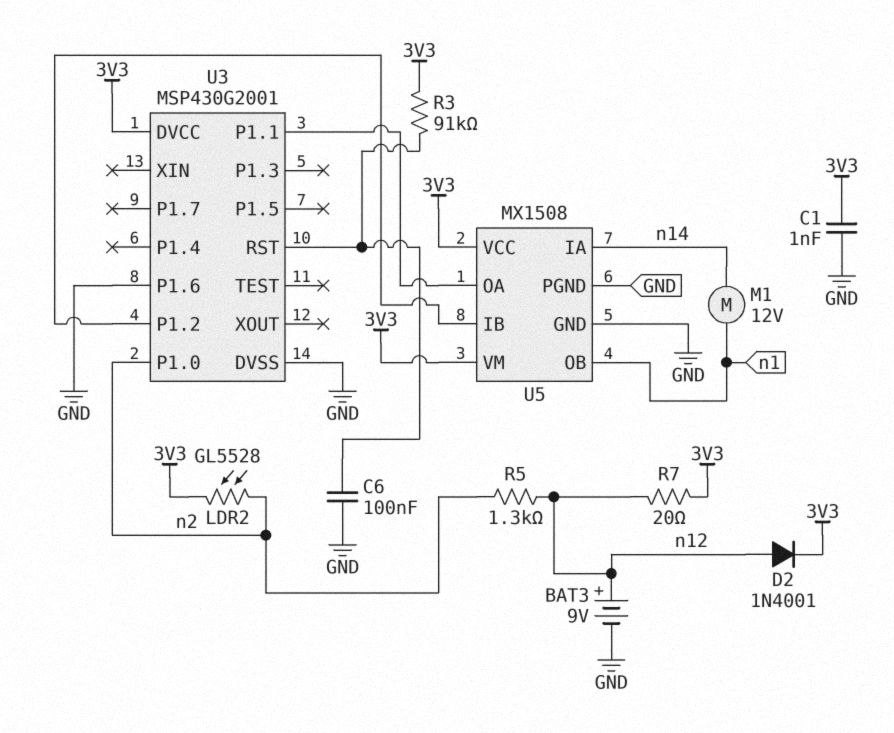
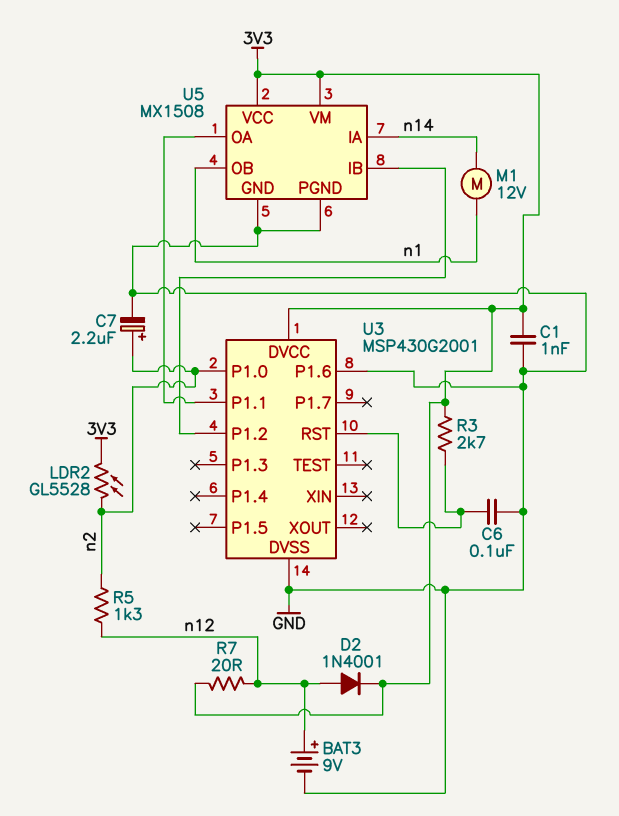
C7: none -> 2.2uF (plus n2, minus GND)
R3: 91k (3V3, U3/RST) -> 2.7k (3V3, U3/RST)

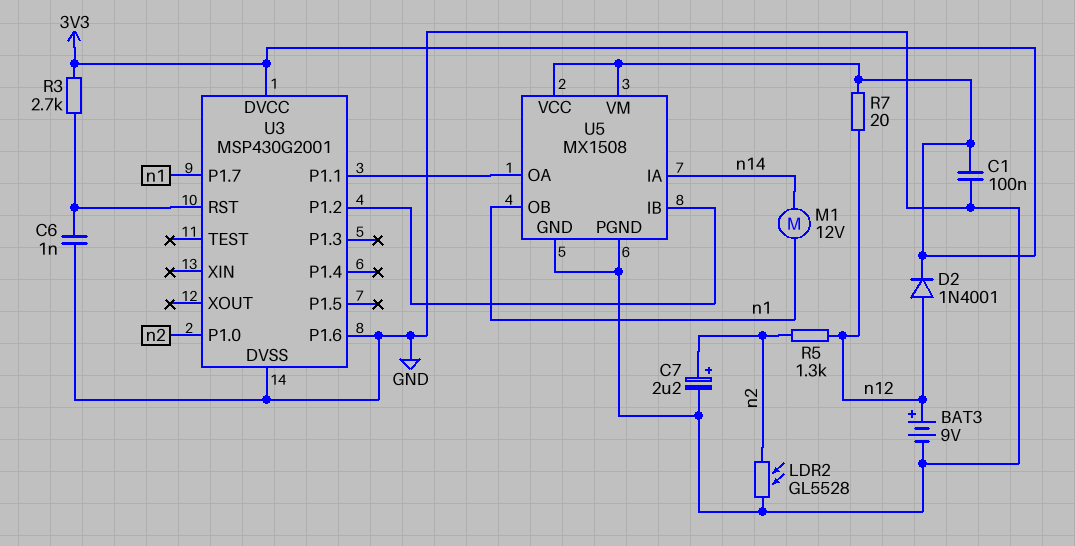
C1: 1nF (3V3, GND) -> 100nF (3V3, GND)
C6: 100nF (GND, U3/RST) -> 1nF (GND, U3/RST)
LDR2: GL5528 (3V3, n2) -> GL5528 (GND, n2)
U3 pin P1.7: none -> n1

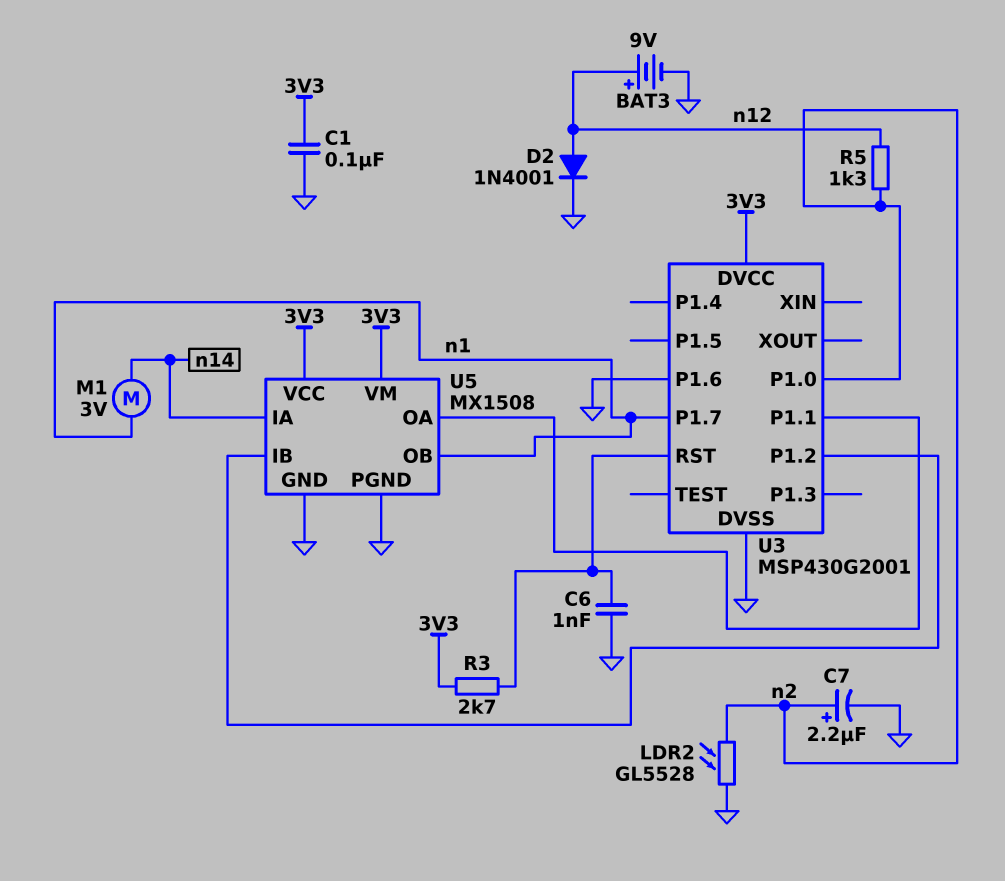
D2: diode 1N4001 (A n12, K 3V3) -> diode 1N4001 (A n12, K GND)
M1: motor 12V (n1, n14) -> motor 3V (n1, n14)
R7: 20 (3V3, n12) -> none

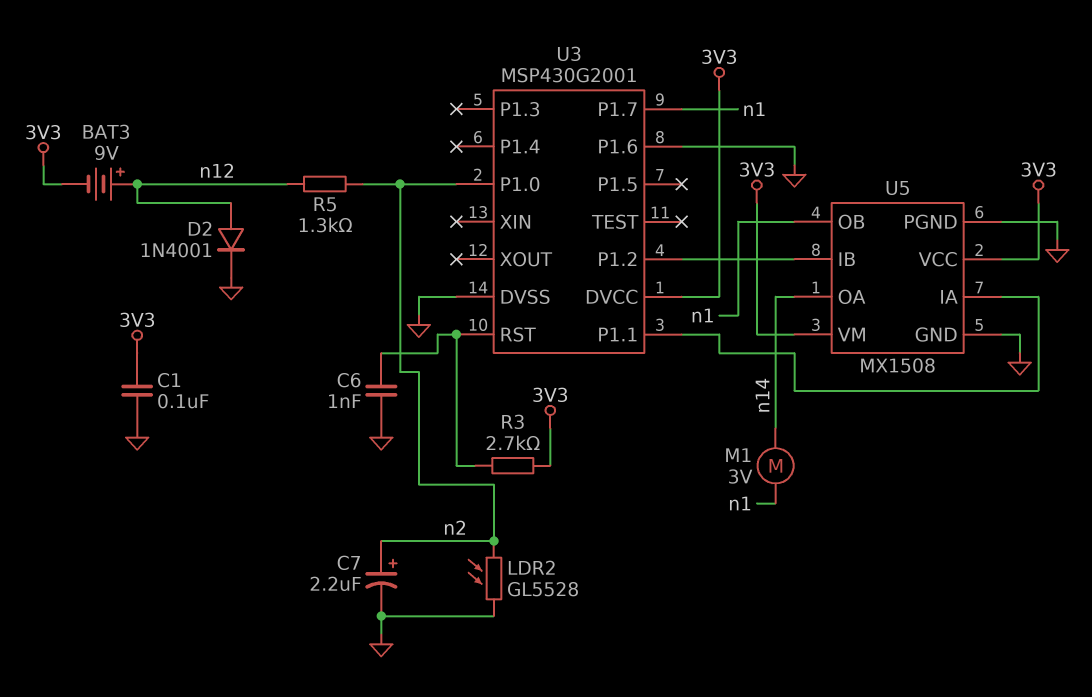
BAT3: 9V (plus n12, minus GND) -> 9V (plus n12, minus 3V3)
U5 pin IA: n14 -> U3/P1.1
U5 pin OA: U3/P1.1 -> n14

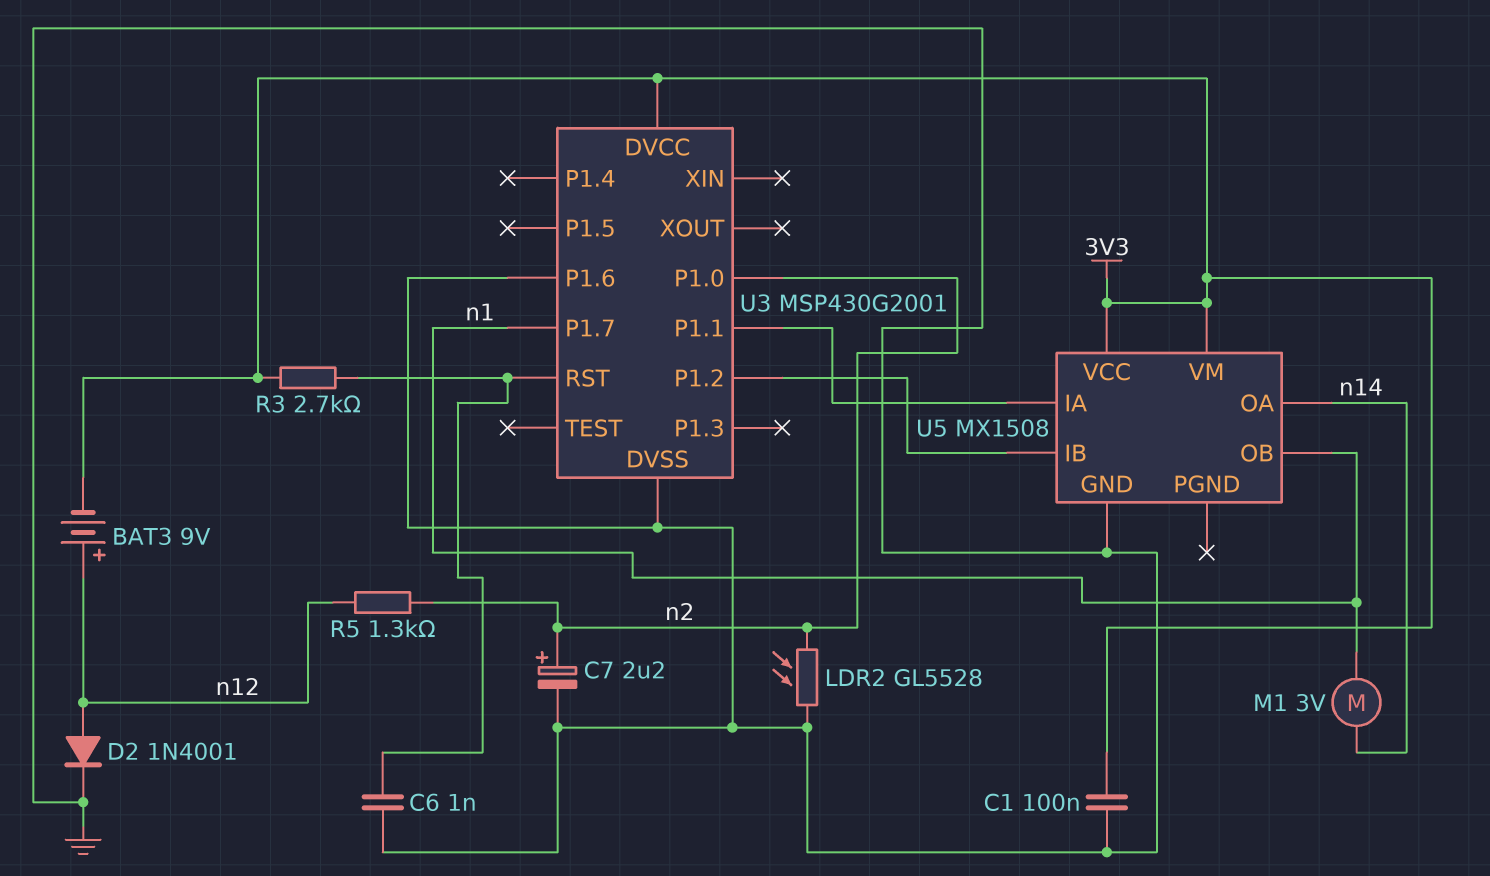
U5 pin PGND: GND -> none

